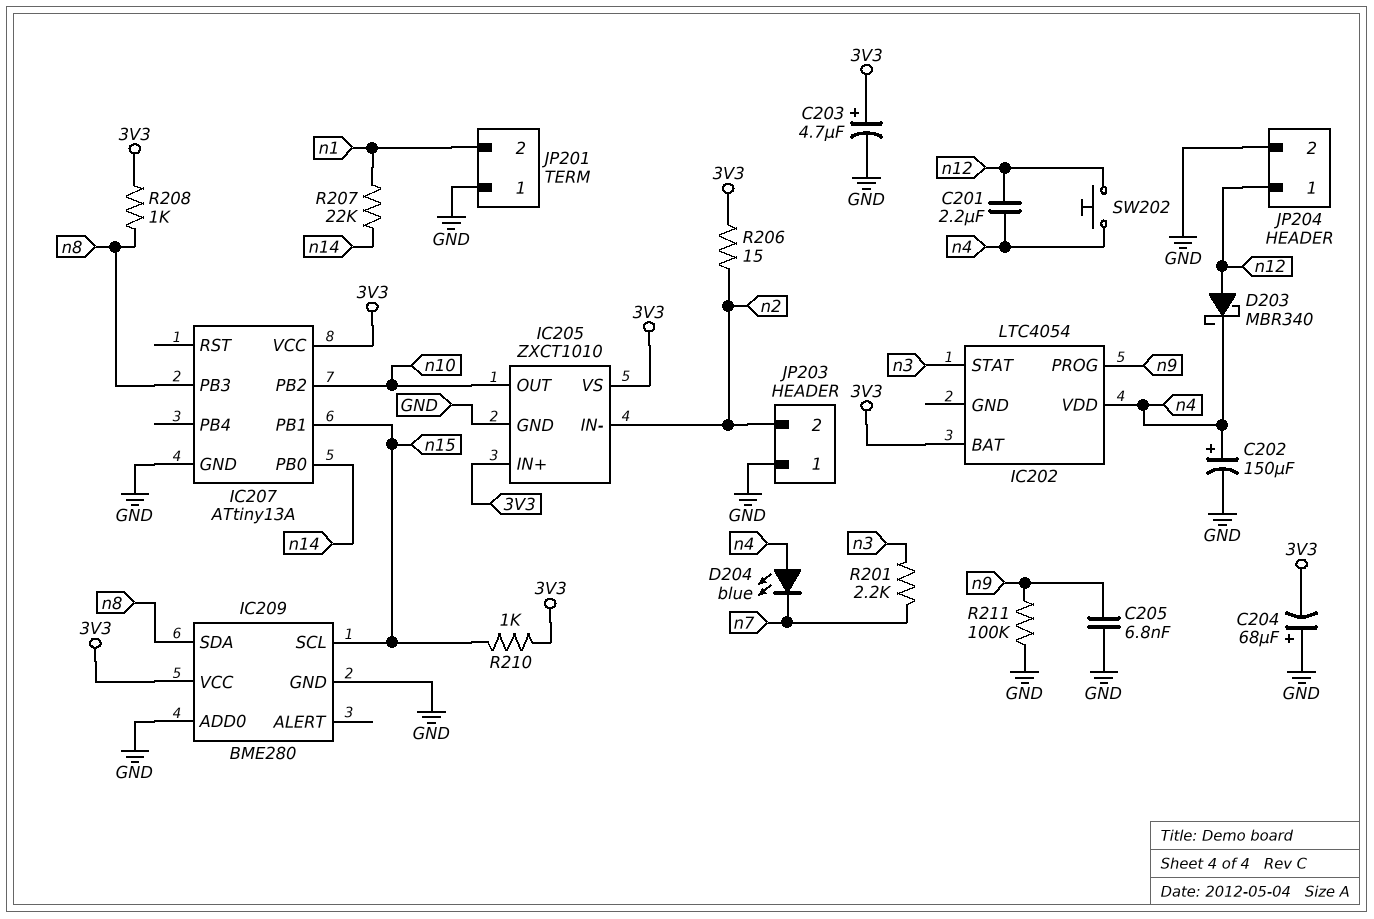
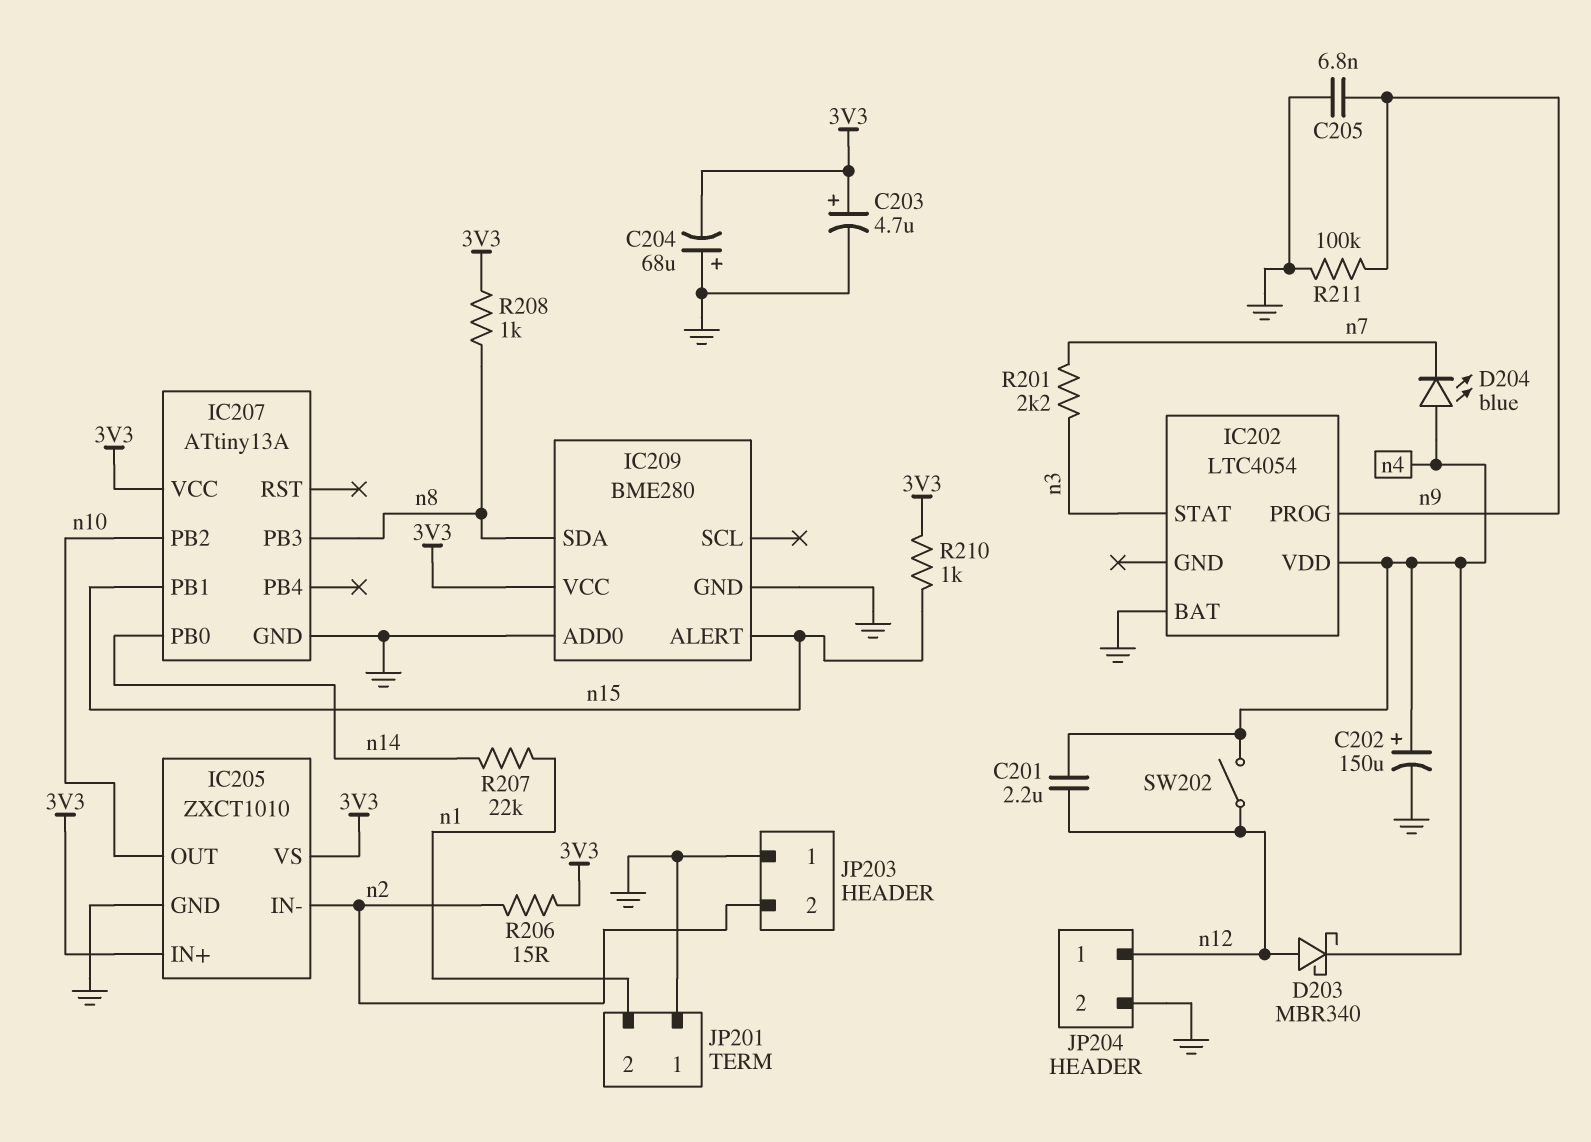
IC202 pin BAT: 3V3 -> GND
IC209 pin ALERT: none -> n15
IC209 pin SCL: n15 -> none
SW202: button (n4, n12) -> switch (n4, n12)

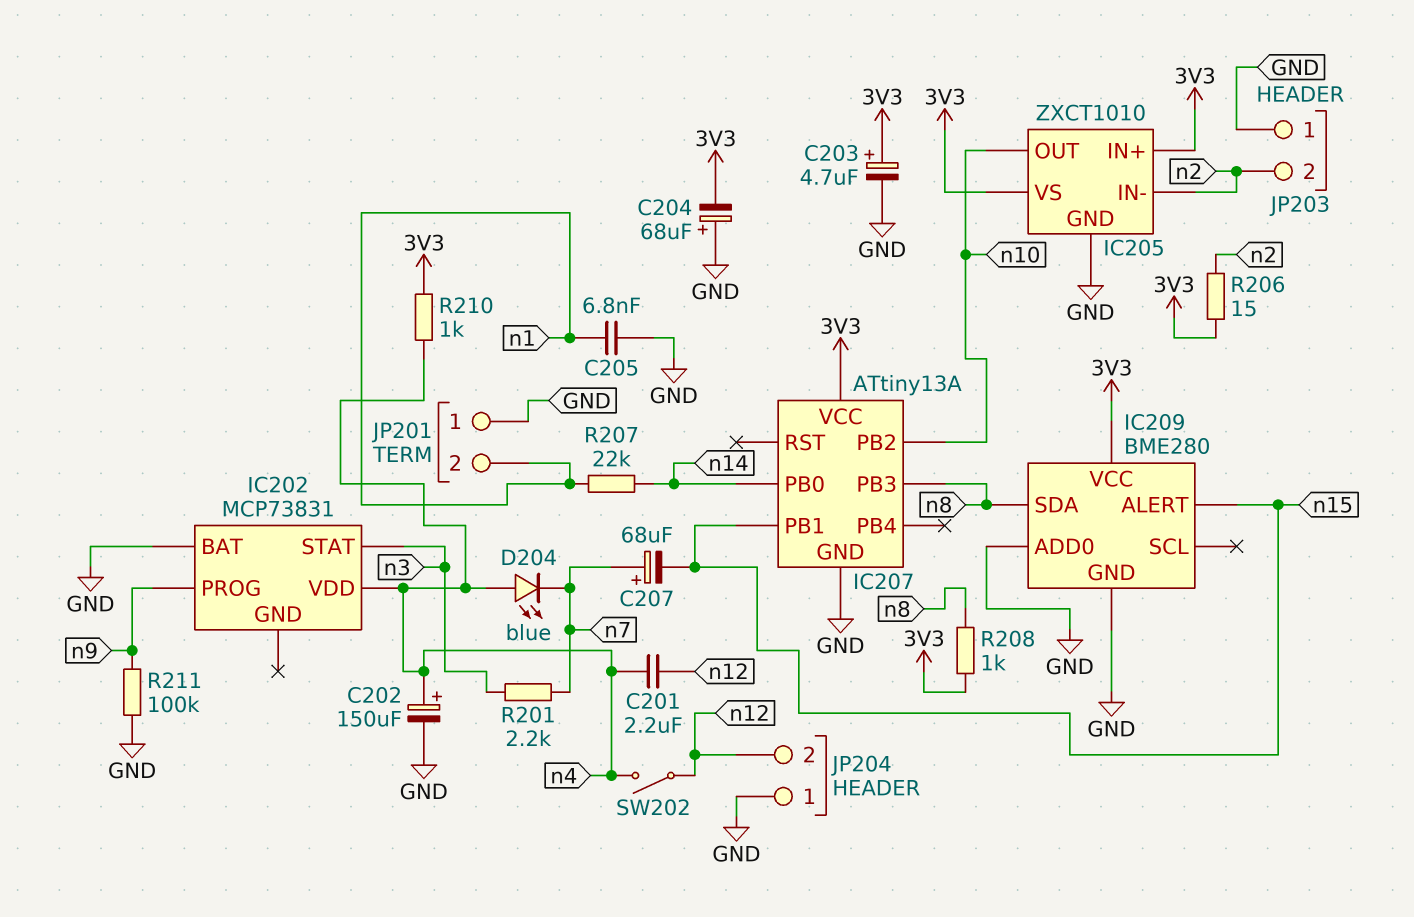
C205: 6.8nF (GND, n9) -> 6.8nF (GND, n1)
C207: none -> 68uF (plus n7, minus n15)
D203: schottky MBR340 (A n12, K n4) -> none
IC202: LTC4054 -> MCP73831
JP204 pin 1: n12 -> GND
JP204 pin 2: GND -> n12
R210: 1k (3V3, n15) -> 1k (3V3, n4)

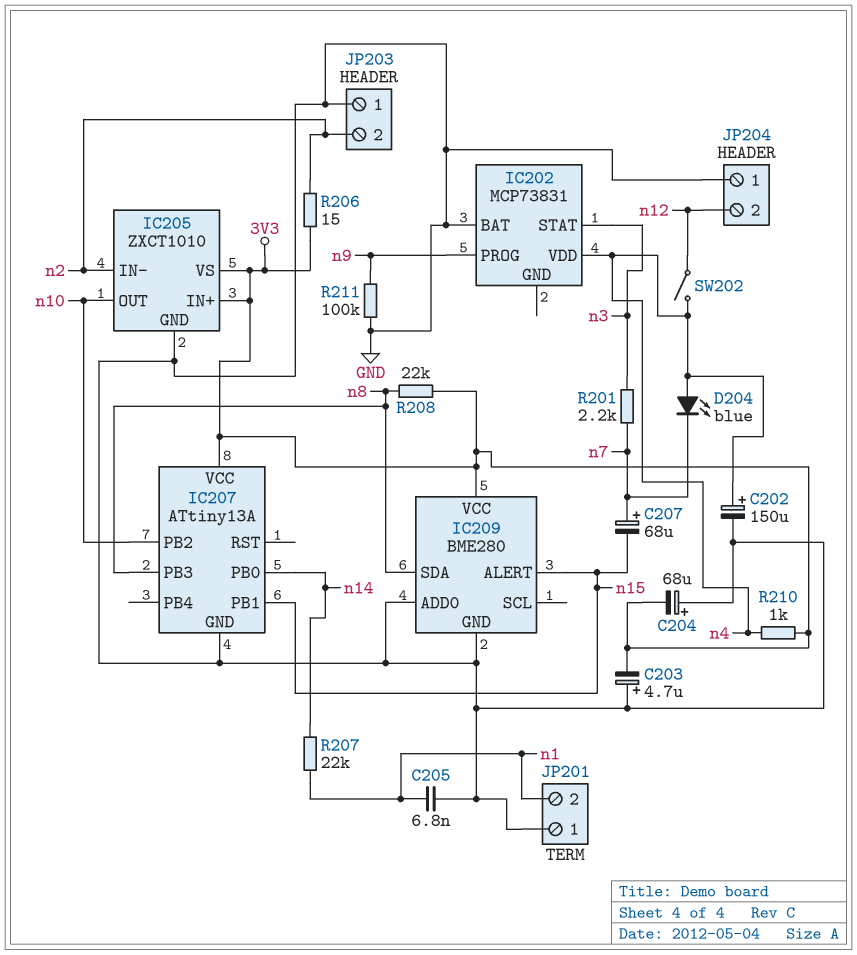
C201: 2.2uF (n4, n12) -> none
C203: 4.7uF (plus 3V3, minus GND) -> 4.7uF (plus GND, minus 3V3)
R208: 1k (3V3, n8) -> 22k (3V3, n8)

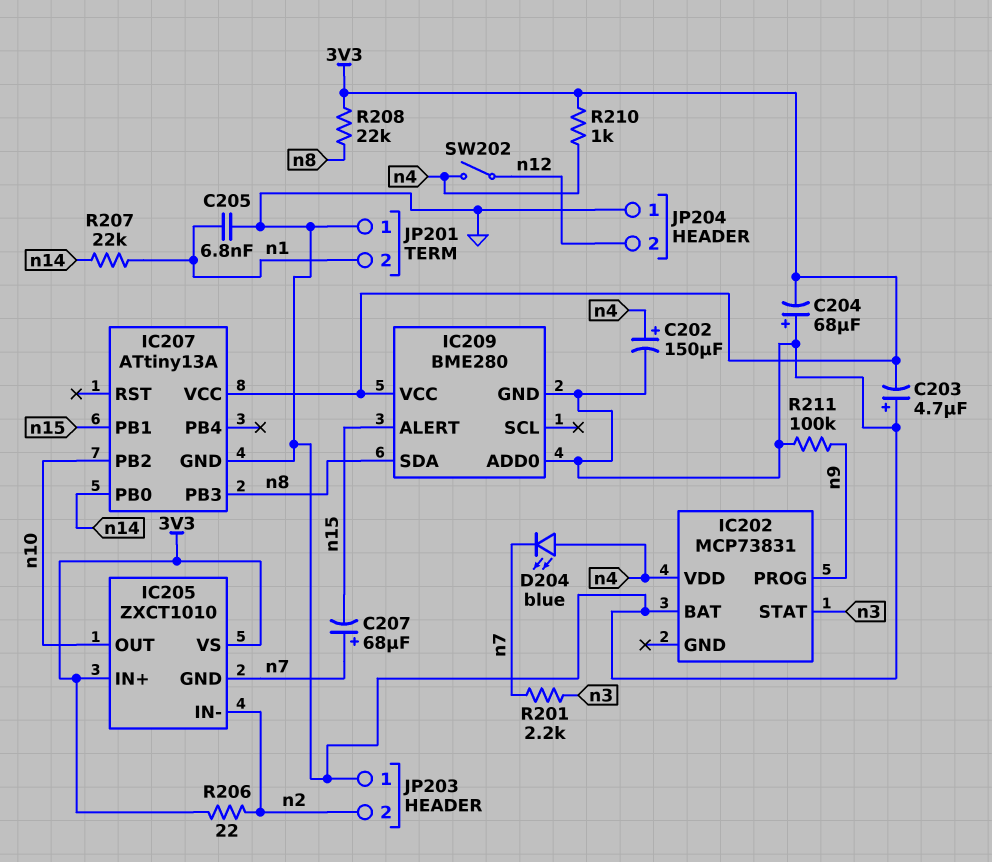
IC205 pin GND: GND -> n7
R206: 15 (3V3, n2) -> 22 (3V3, n2)

